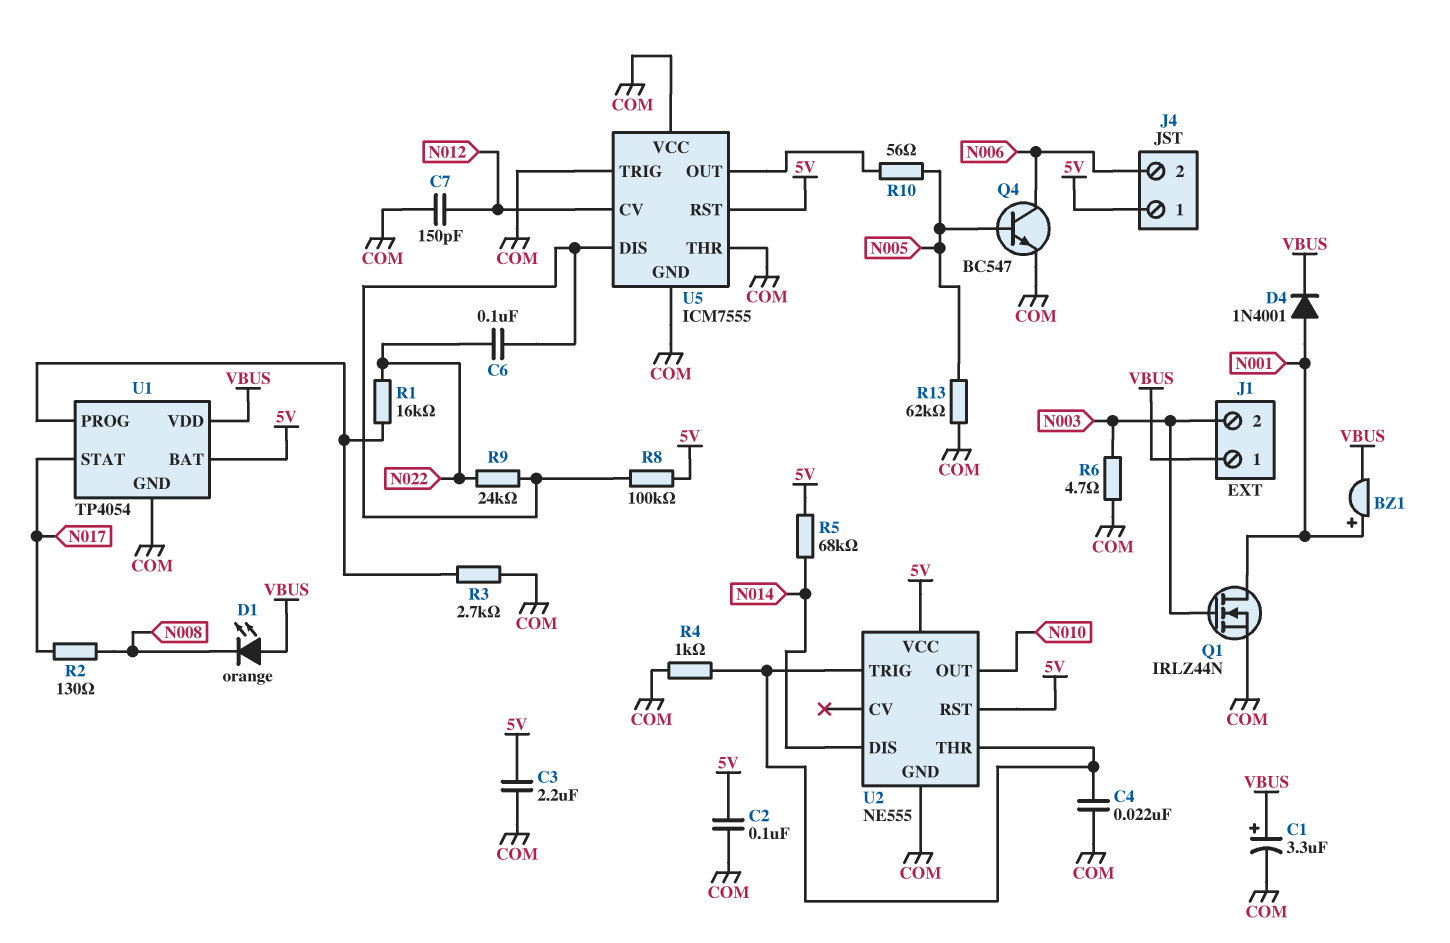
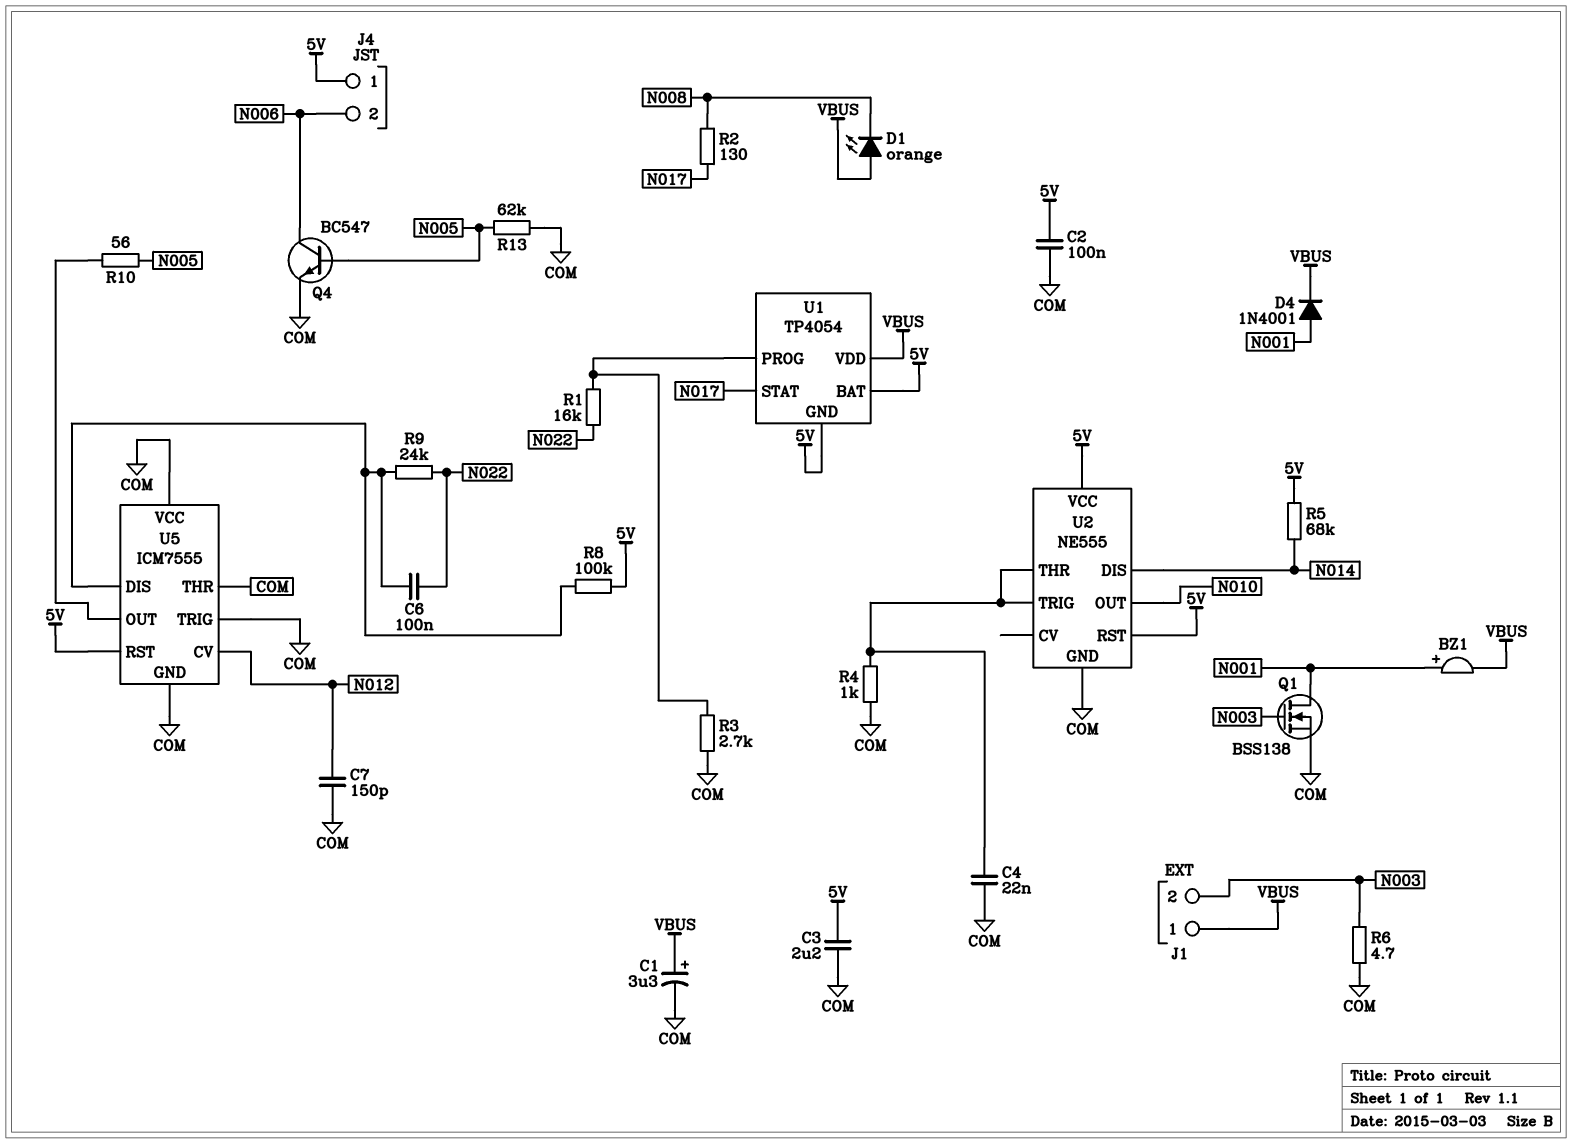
Q1: NMOS IRLZ44N (G N003, D N001, S COM) -> NMOS BSS138 (G N003, D N001, S COM)
U1 pin GND: COM -> 5V

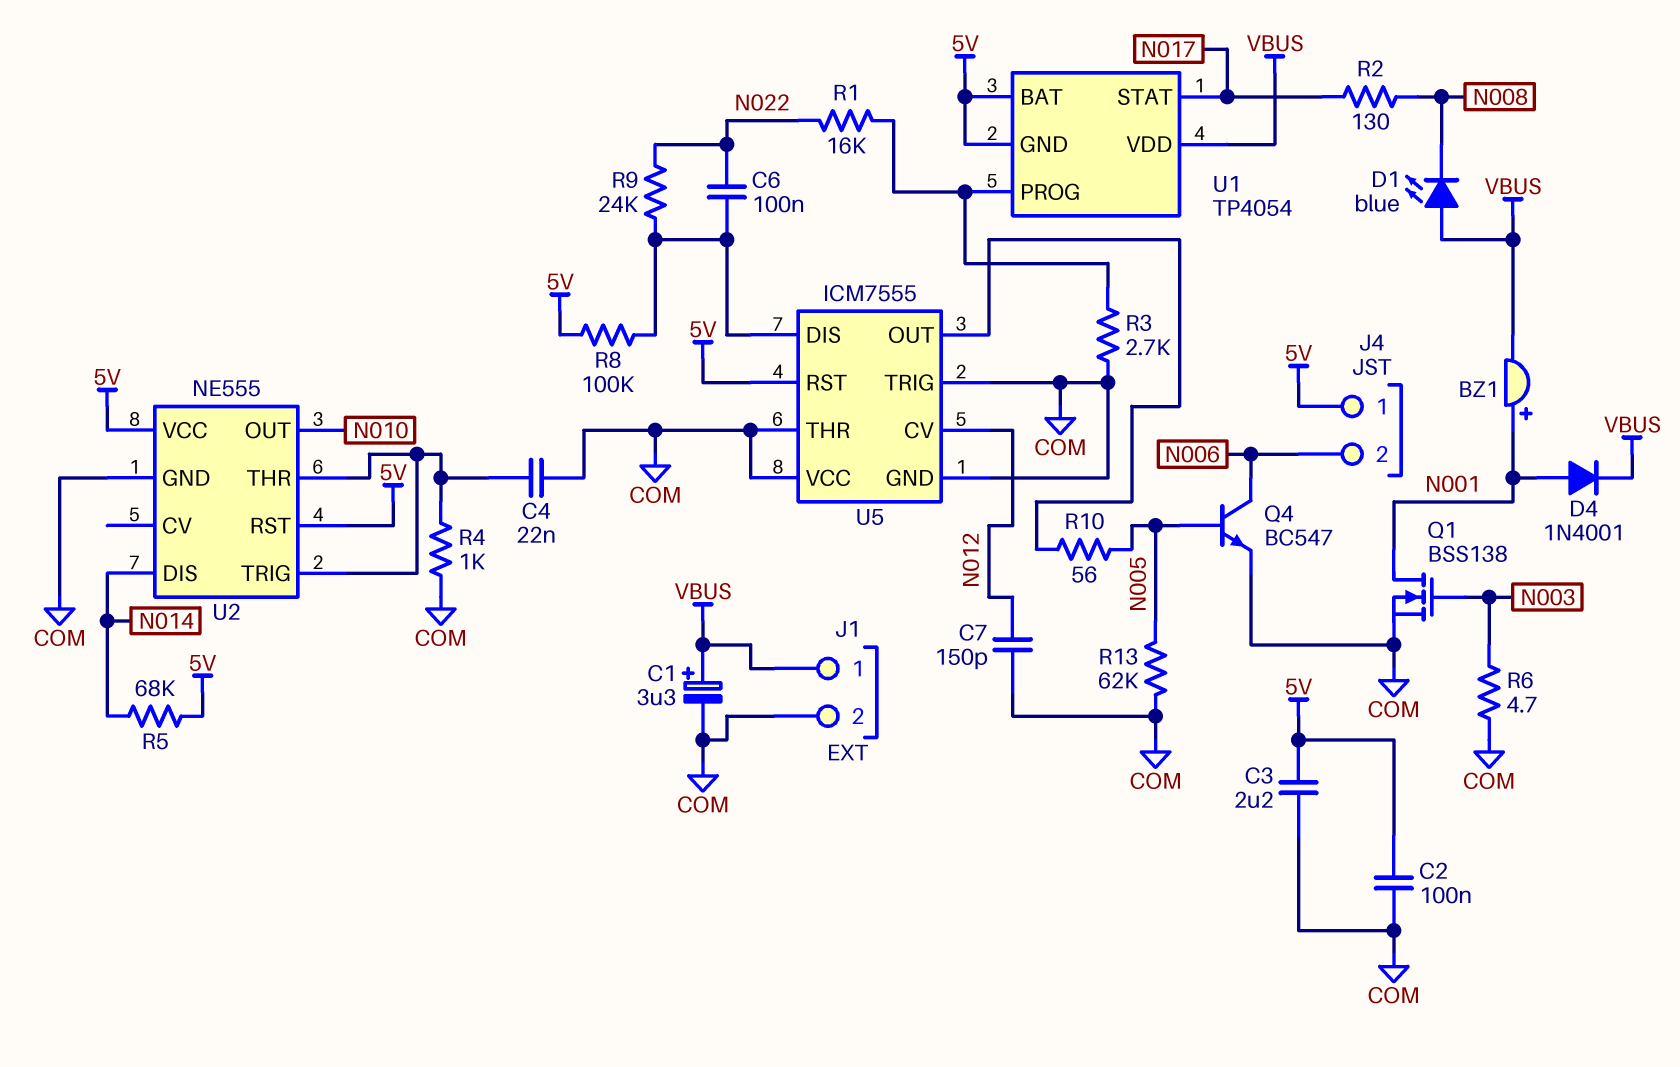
D1: LED orange (A VBUS, K N008) -> LED blue (A VBUS, K N008)
J1 pin 2: N003 -> COM

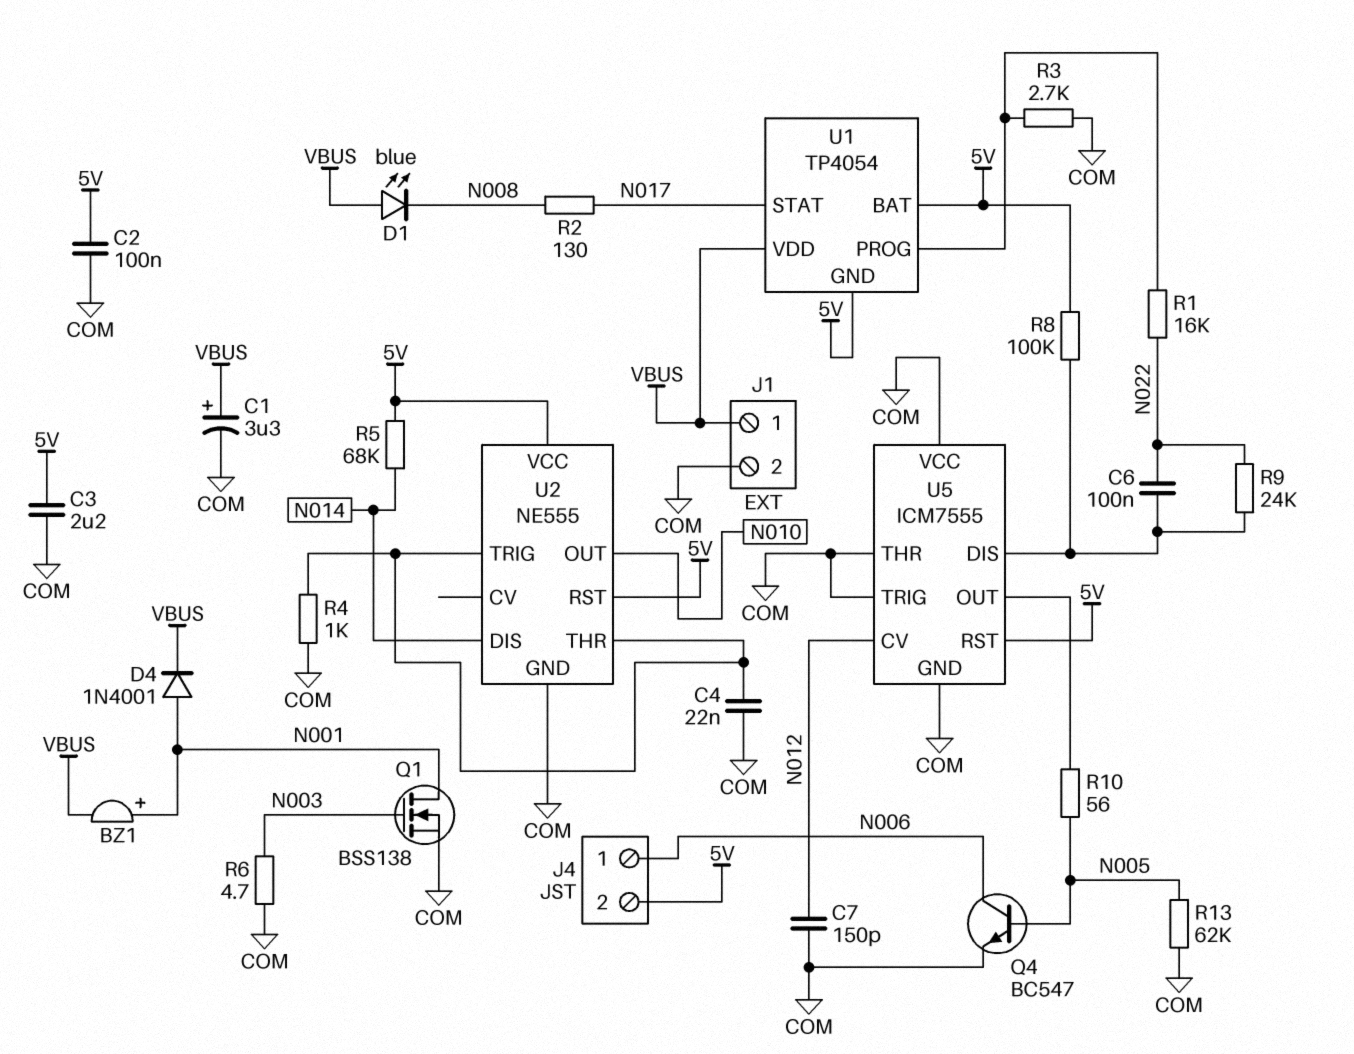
J4 pin 1: 5V -> N006
J4 pin 2: N006 -> 5V

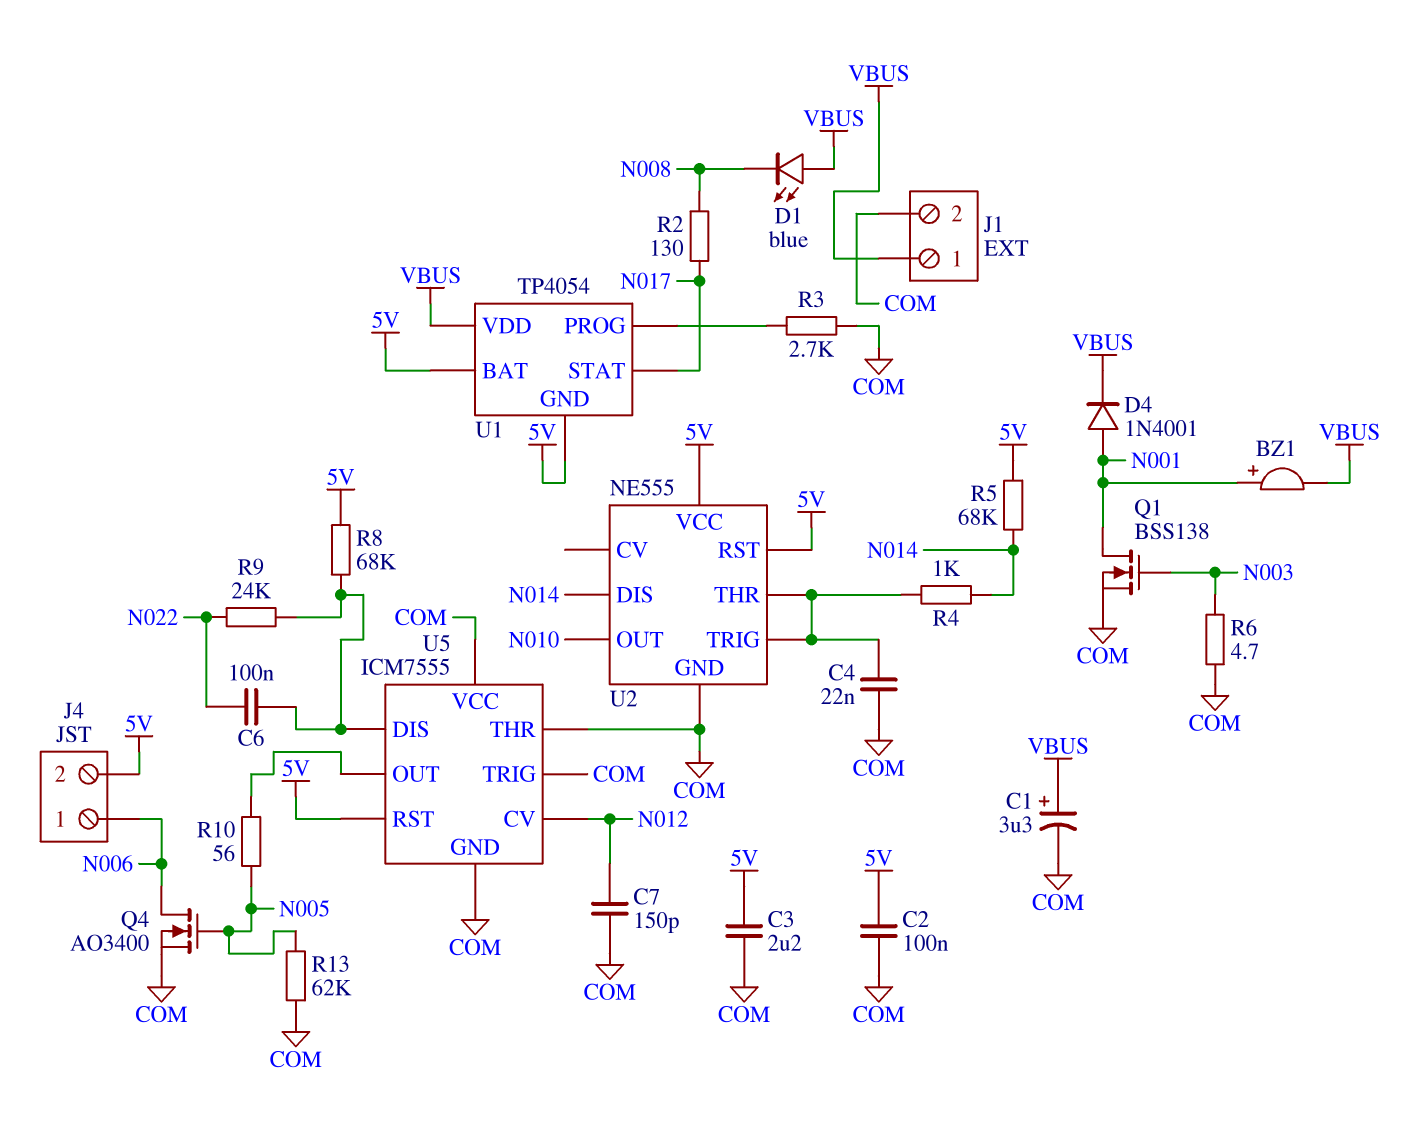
Q4: NPN BC547 (B N005, C N006, E COM) -> NMOS AO3400 (G N005, D N006, S COM)
R1: 16k (N022, U1/PROG) -> none
R4: 1k (COM, U2/THR) -> 1k (N014, U2/THR)
R8: 100k (5V, U5/DIS) -> 68k (5V, U5/DIS)

